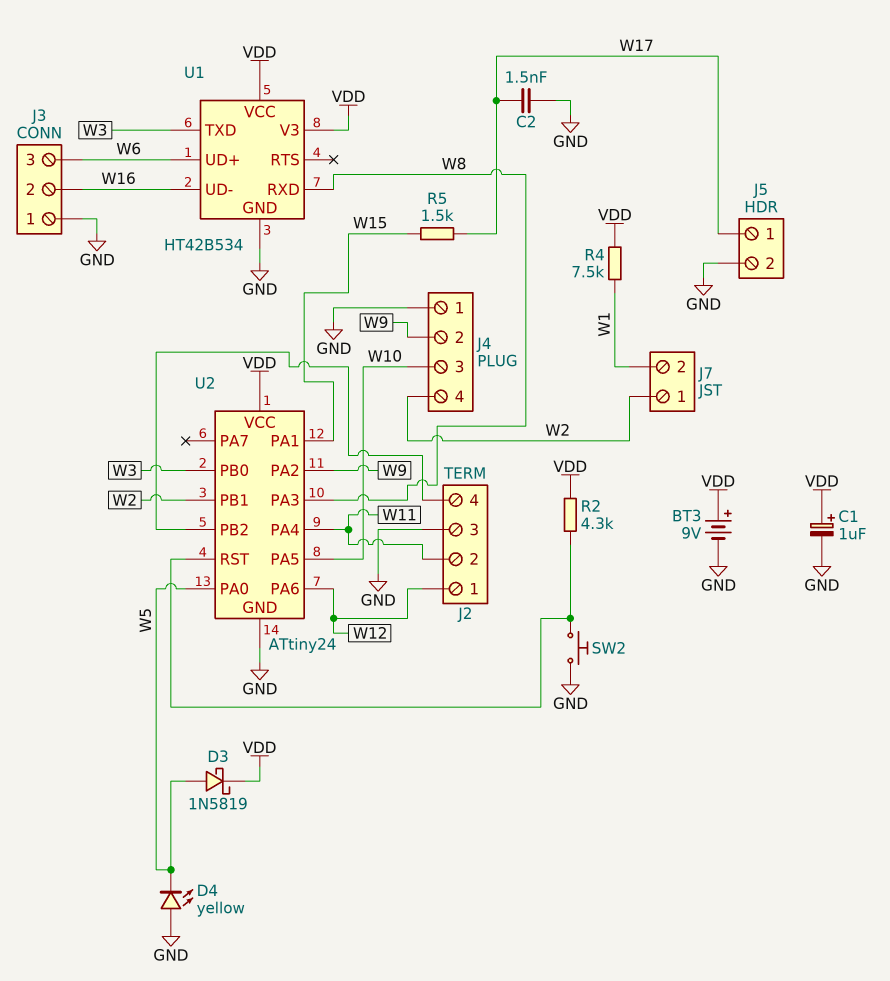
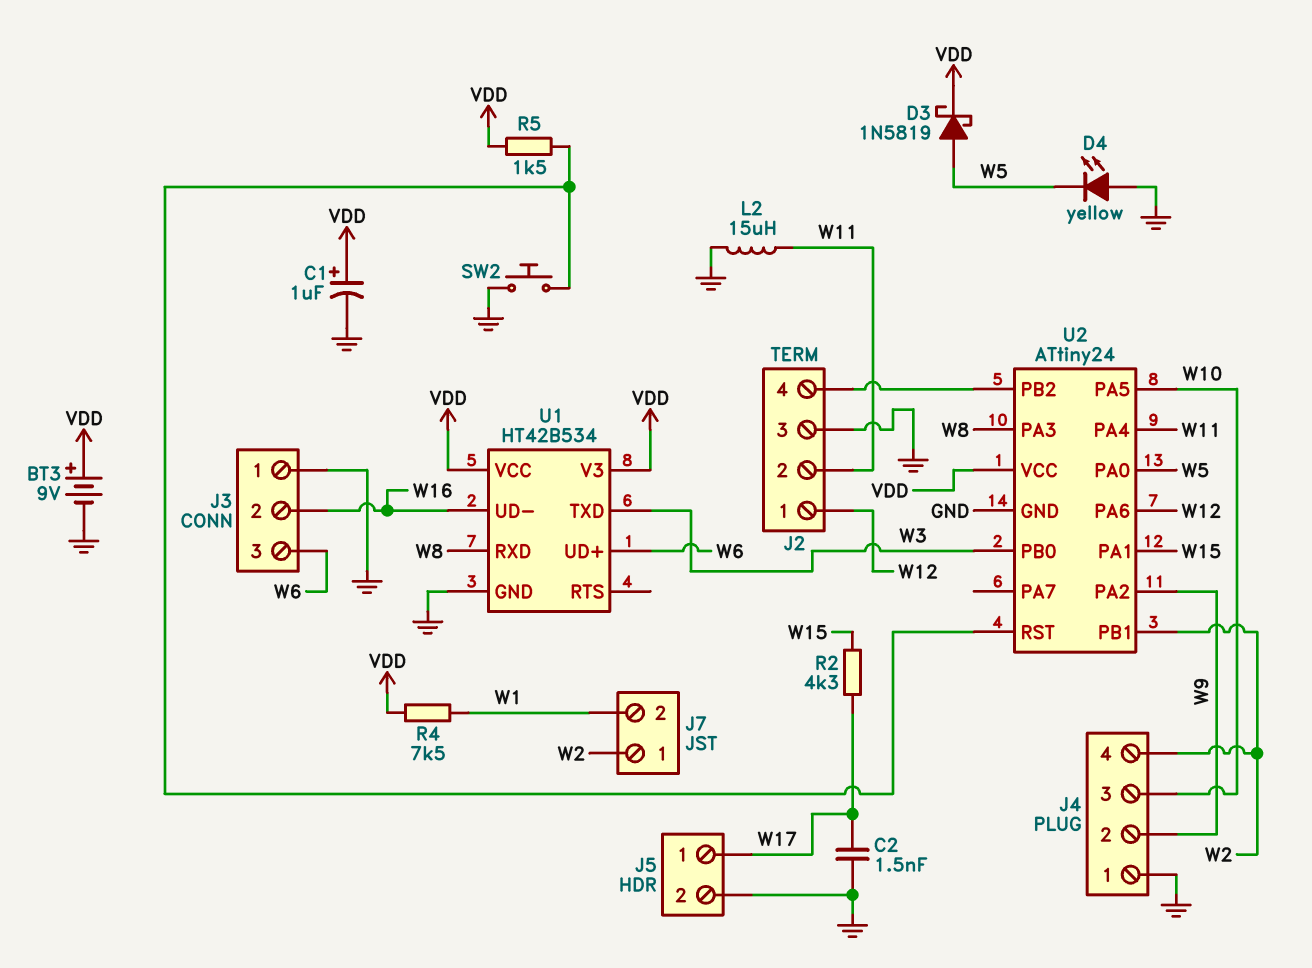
L2: none -> 15uH (GND, W11)
R2: 4.3k (U2/RST, VDD) -> 4.3k (W15, W17)
R5: 1.5k (W15, W17) -> 1.5k (U2/RST, VDD)

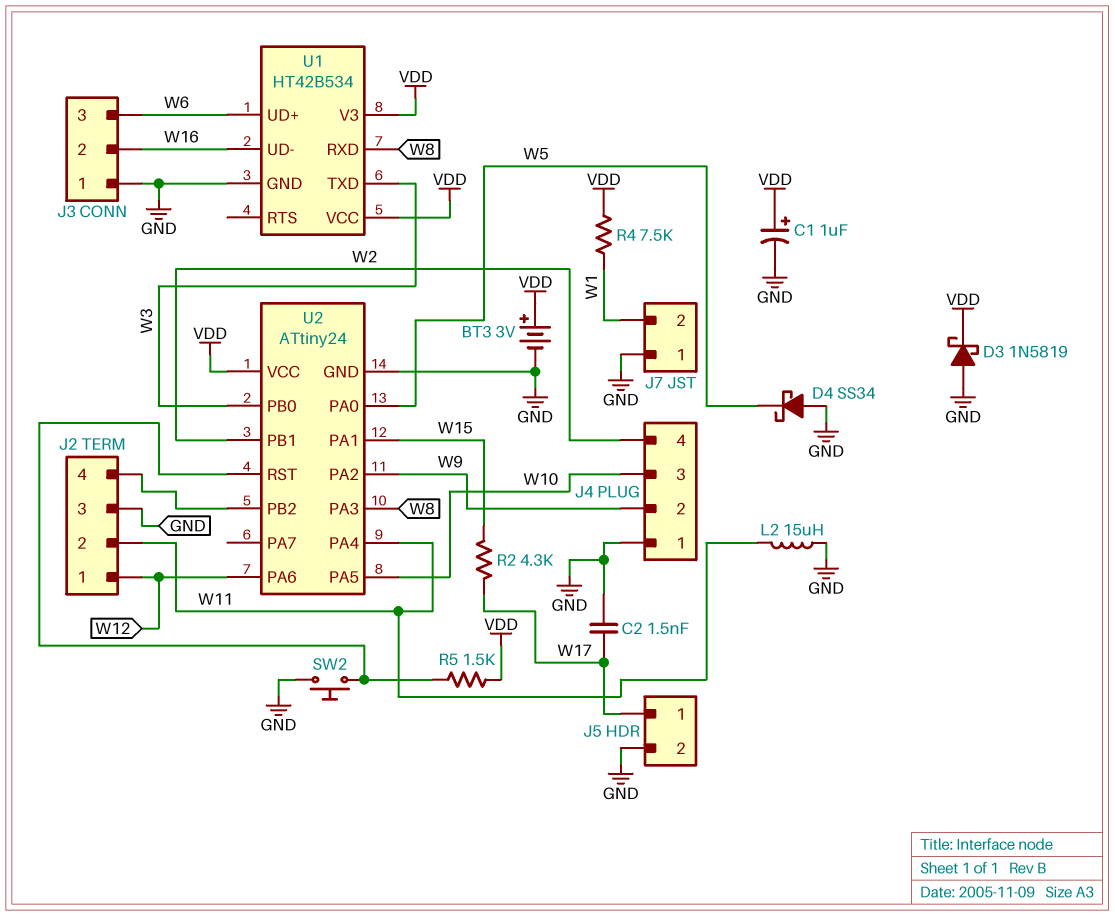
BT3: 9V (plus VDD, minus GND) -> 3V (plus VDD, minus GND)
D3: schottky 1N5819 (A W5, K VDD) -> schottky 1N5819 (A GND, K VDD)
D4: LED yellow (A GND, K W5) -> schottky SS34 (A GND, K W5)
J7 pin 1: W2 -> GND

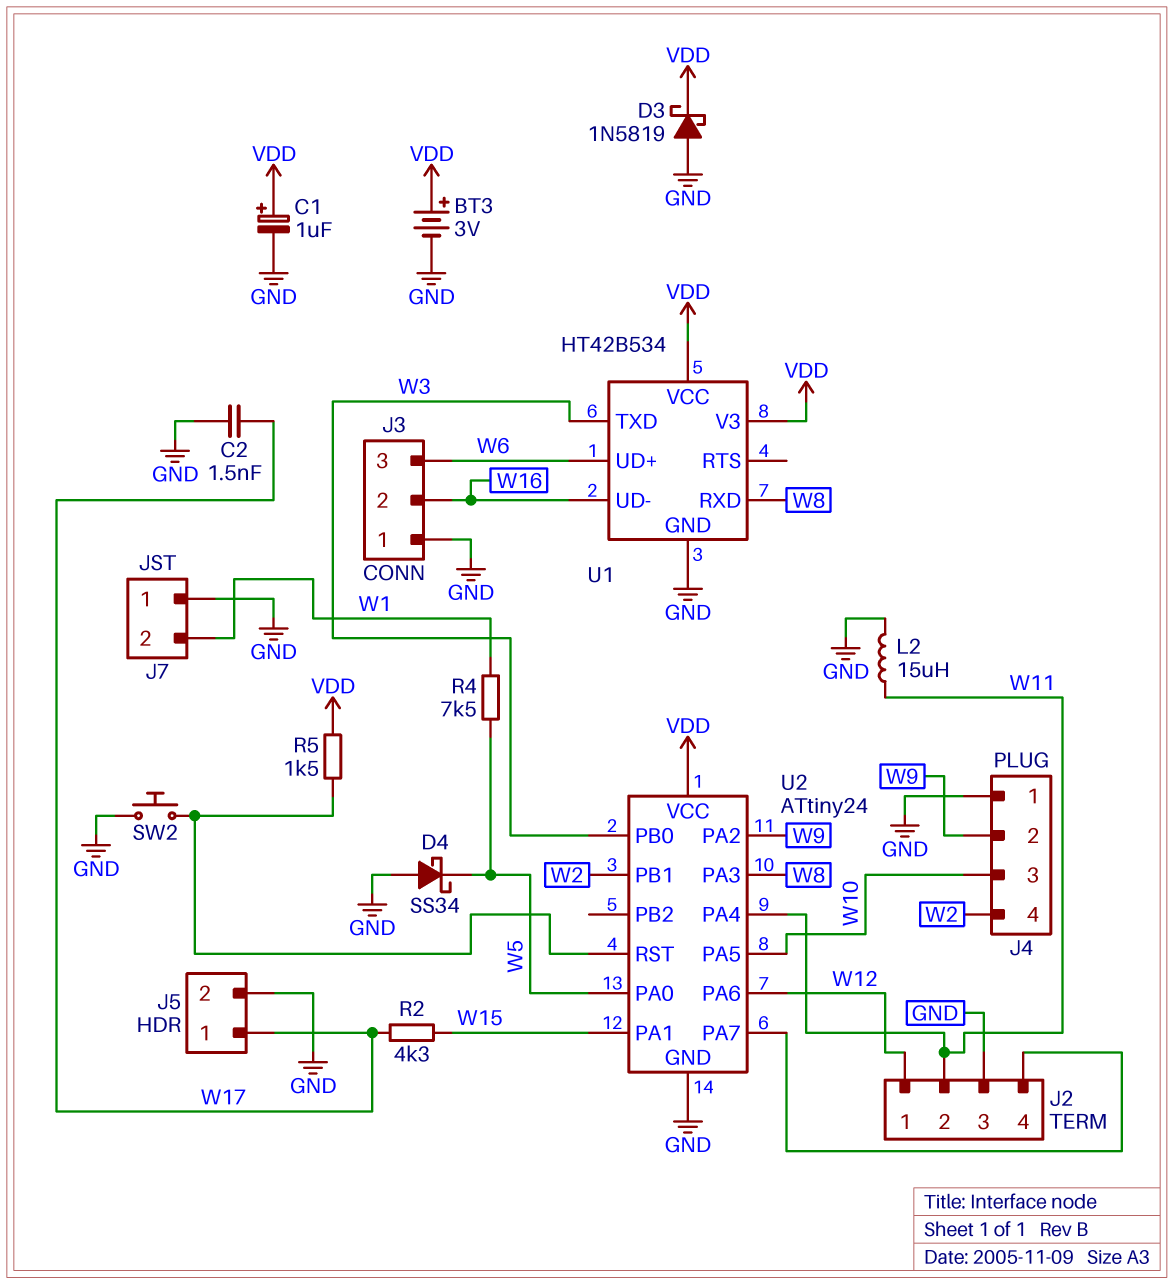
R4: 7.5k (VDD, W1) -> 7.5k (W1, W5)
U2 pin PA7: none -> J2/4
U2 pin PB2: J2/4 -> none

